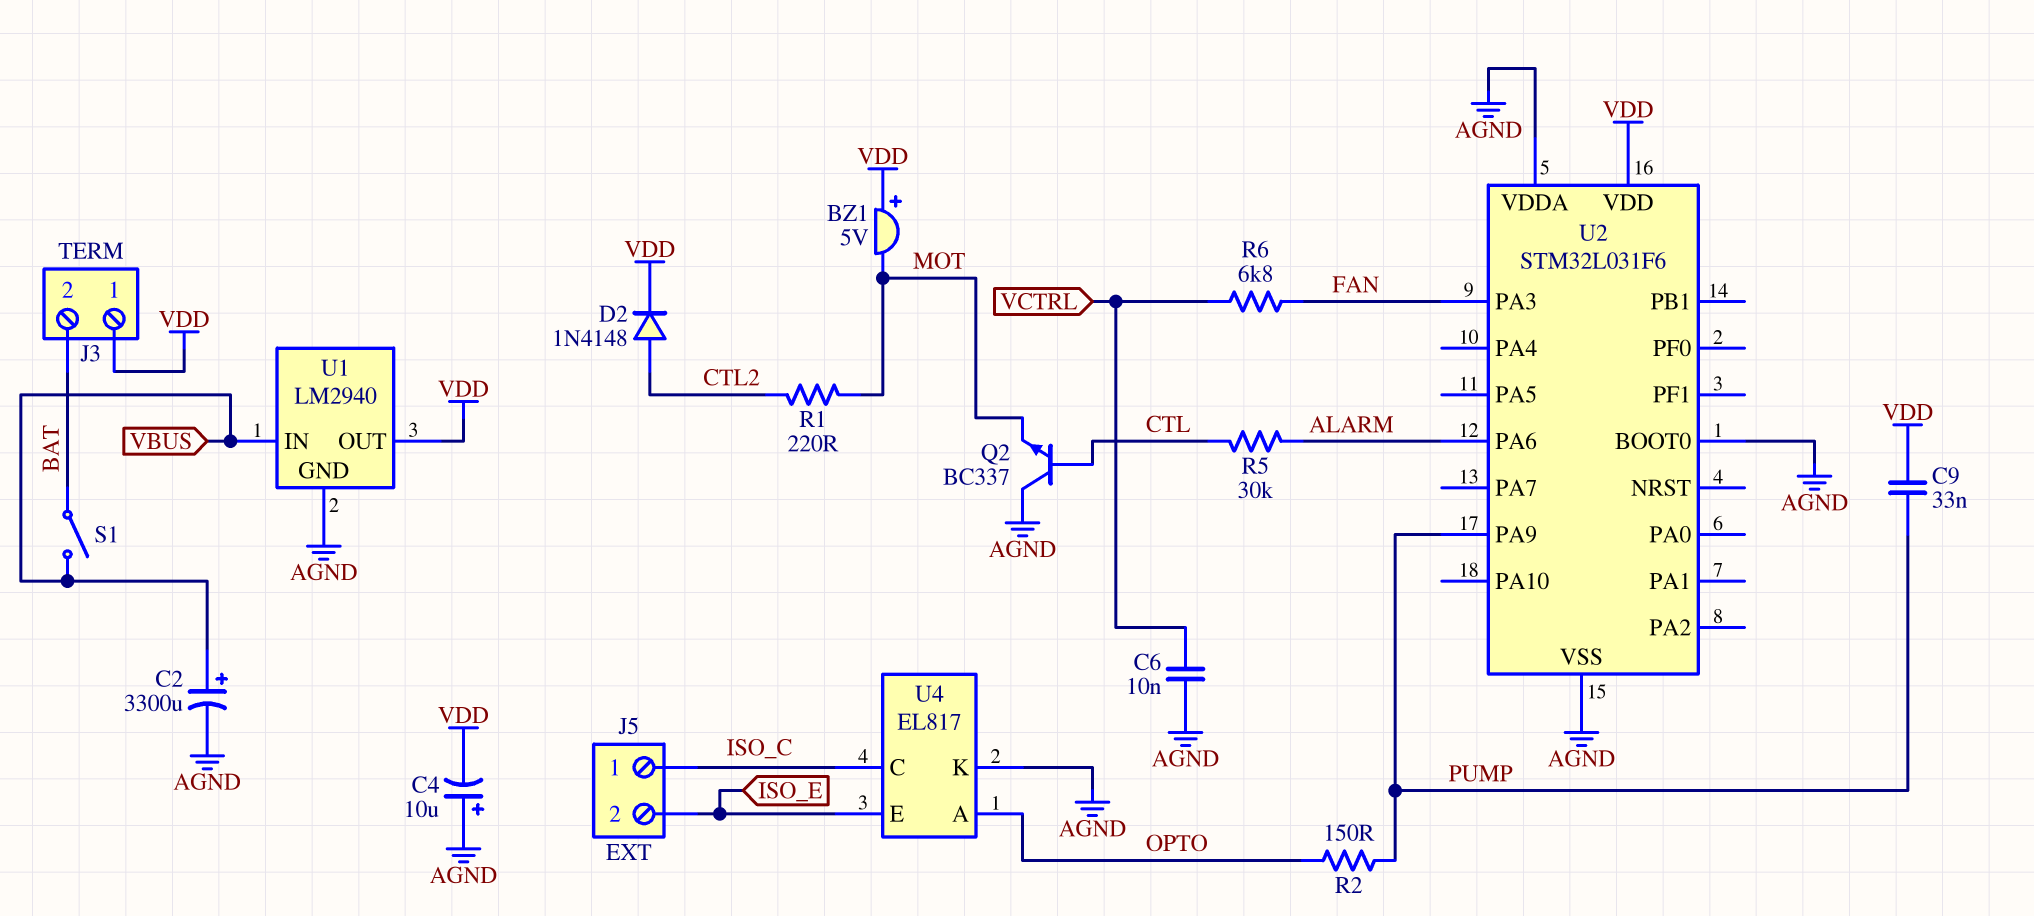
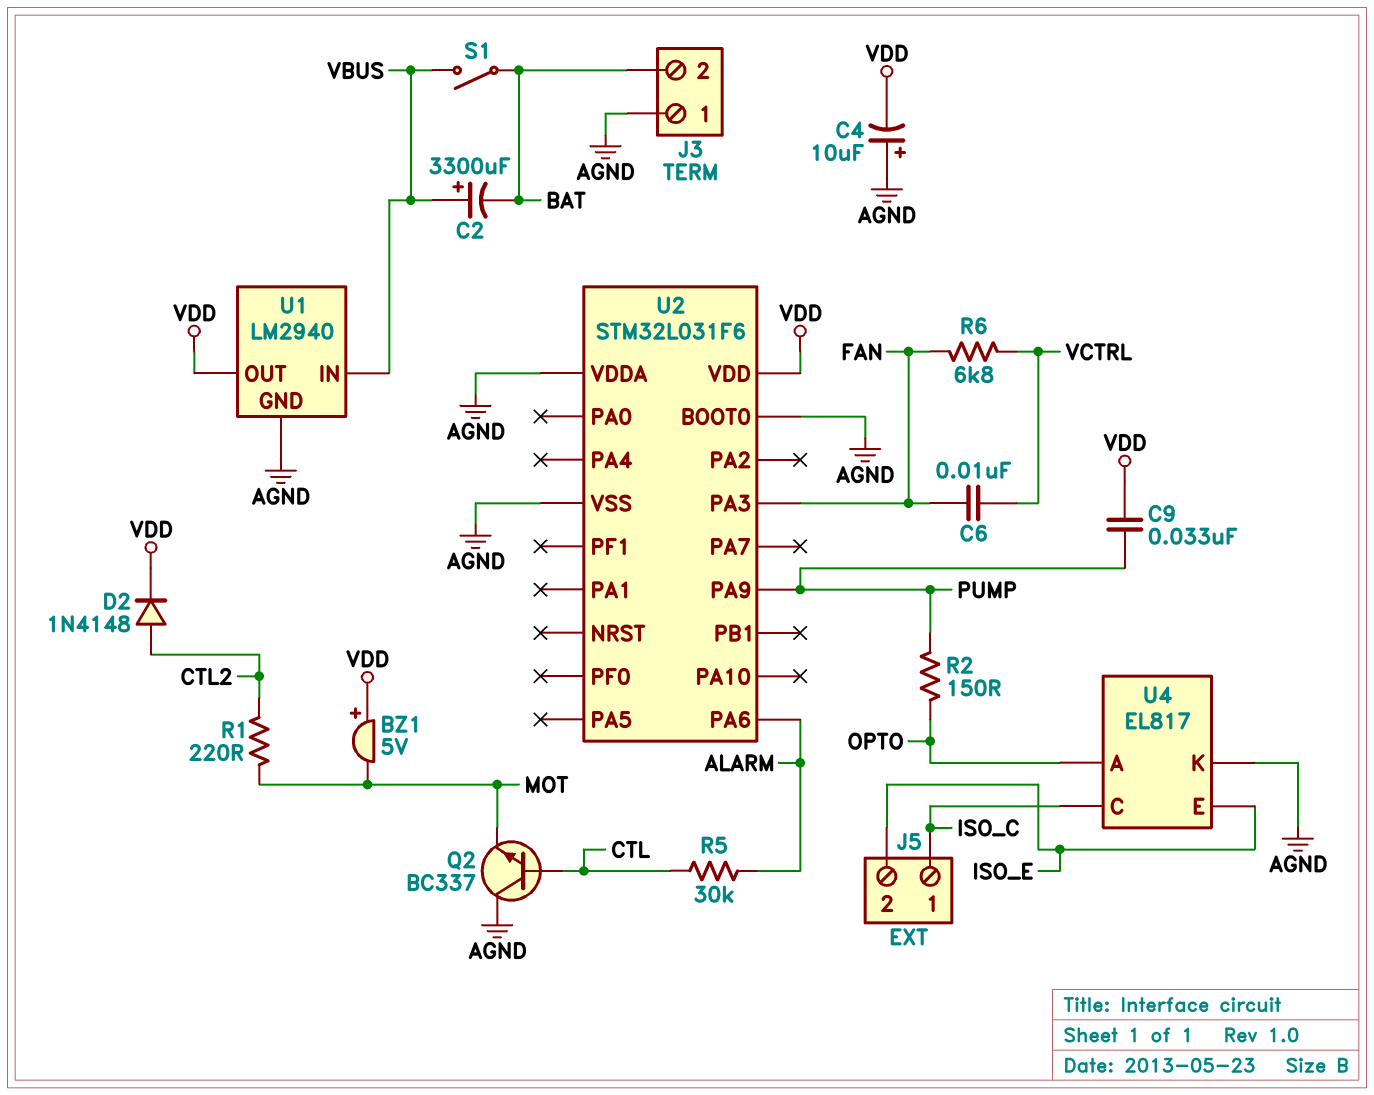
C2: 3300uF (plus VBUS, minus AGND) -> 3300uF (plus VBUS, minus BAT)
C6: 10nF (AGND, VCTRL) -> 10nF (FAN, VCTRL)
J3 pin 1: VDD -> AGND

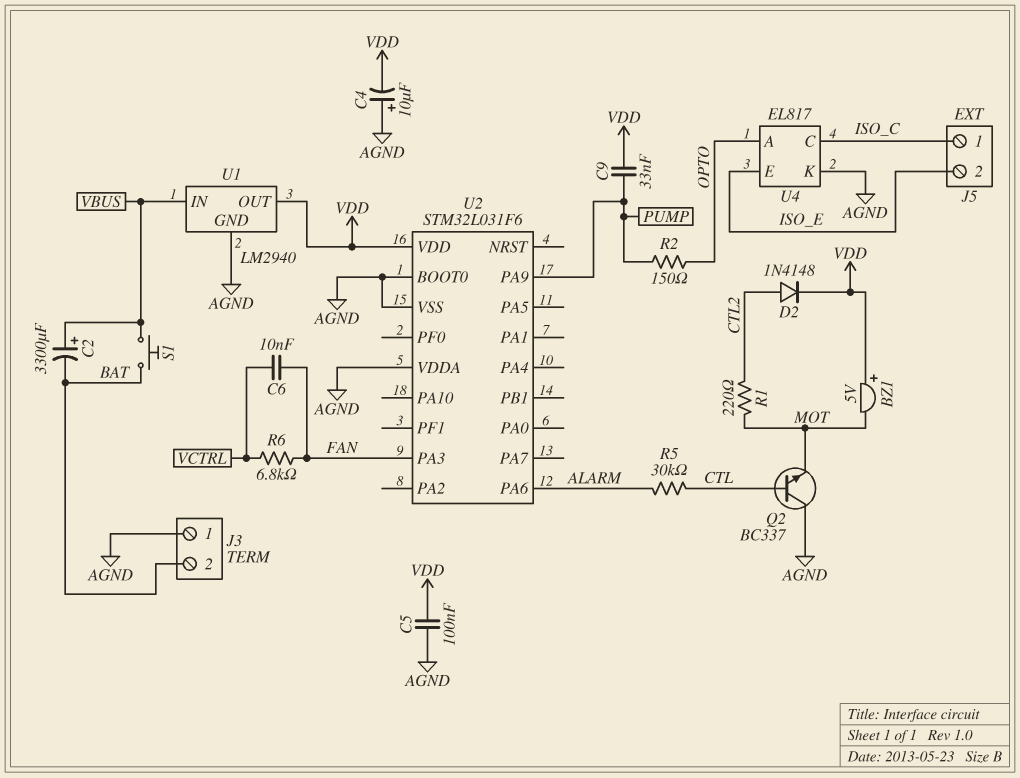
C5: none -> 100nF (AGND, VDD)
S1: switch (BAT, VBUS) -> button (BAT, VBUS)

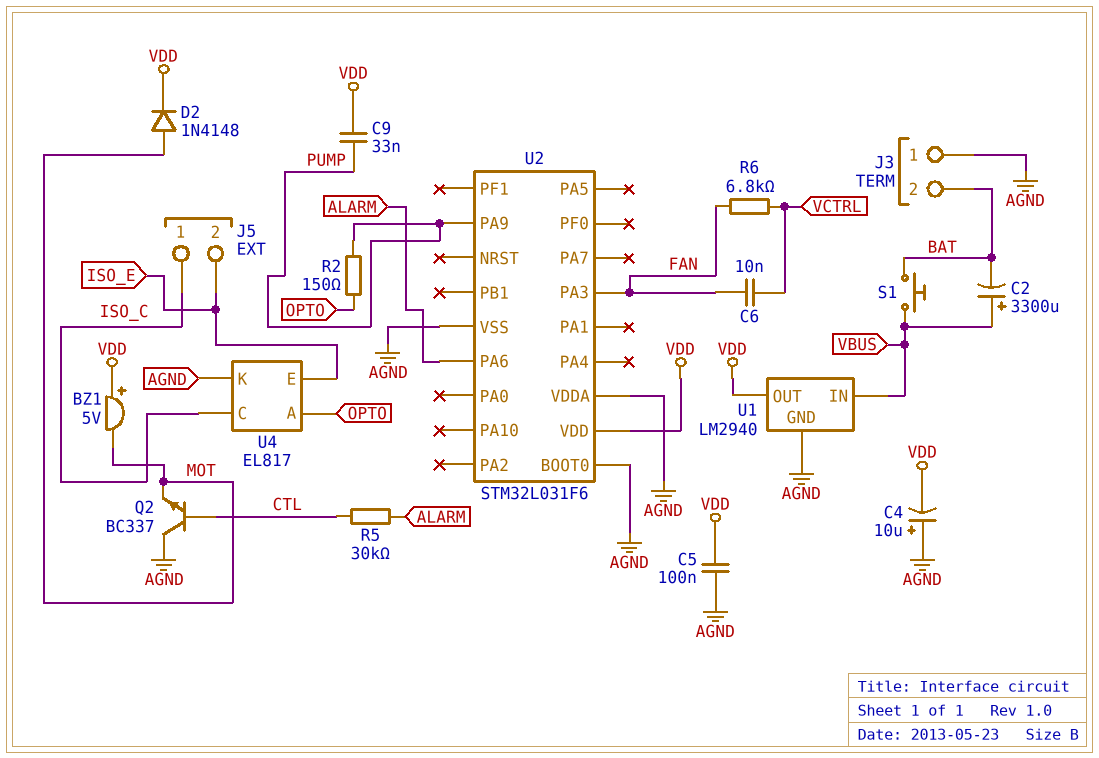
D2: diode 1N4148 (A CTL2, K VDD) -> diode 1N4148 (A MOT, K VDD)
R1: 220 (CTL2, MOT) -> none

